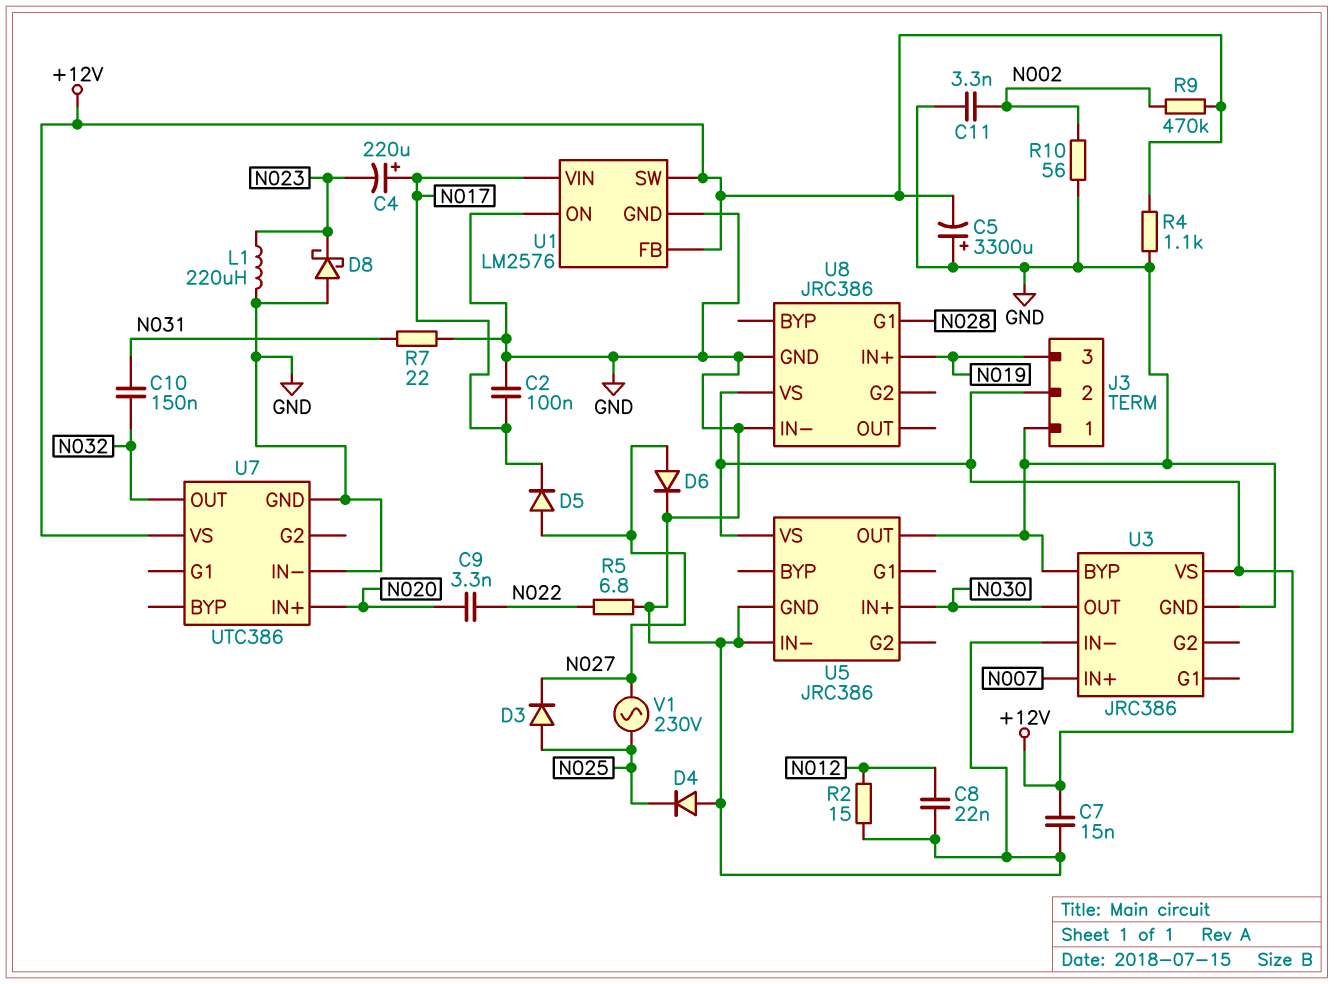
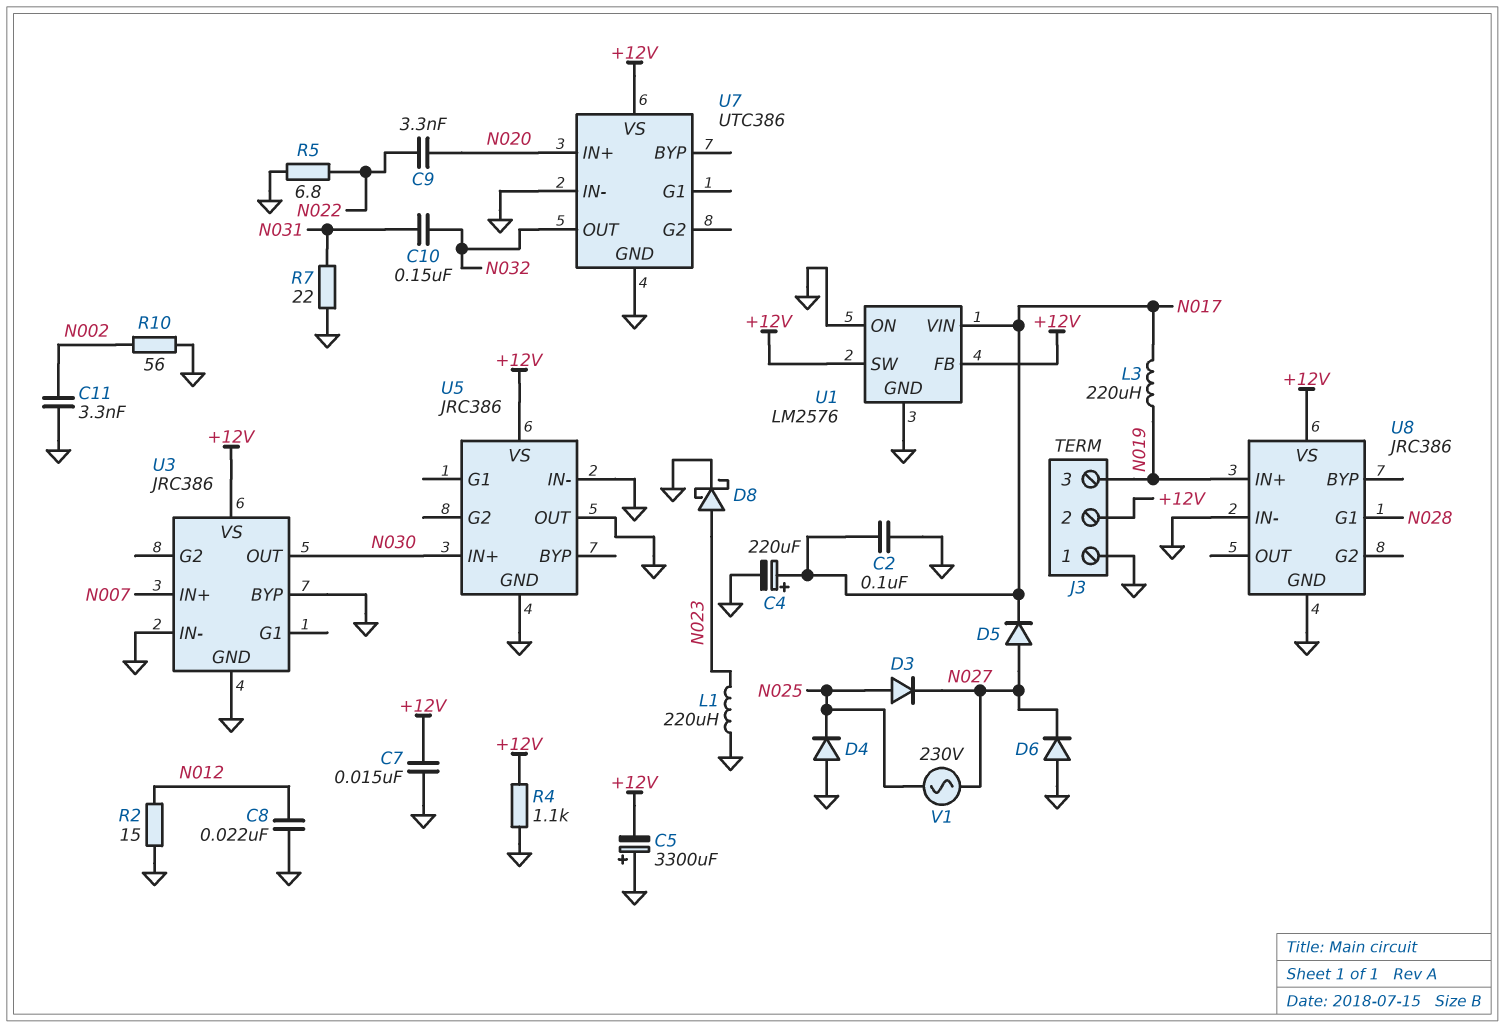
C4: 220uF (plus N017, minus N023) -> 220uF (plus N017, minus GND)
D6: diode (A N027, K GND) -> diode (A GND, K N027)
D8: schottky (A GND, K N023) -> schottky (A N023, K GND)
L3: none -> 220uH (N017, N019)
R9: 470k (+12V, N002) -> none

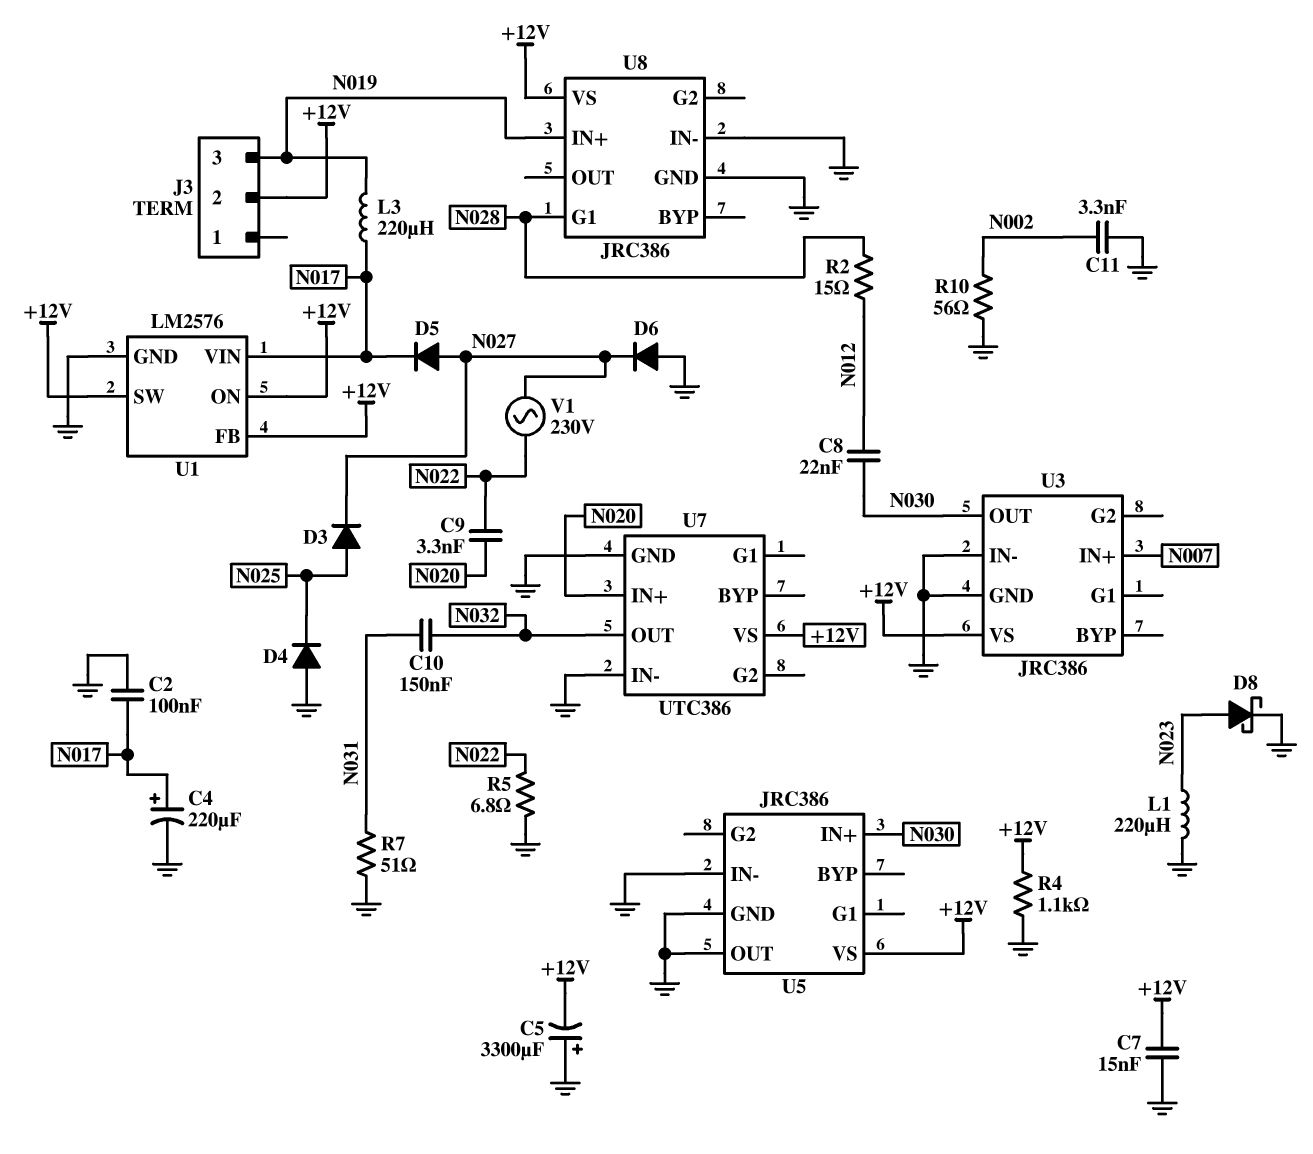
C8: 22nF (GND, N012) -> 22nF (N012, N030)
J3 pin 1: GND -> none
R2: 15 (GND, N012) -> 15 (N012, N028)
R7: 22 (GND, N031) -> 51 (GND, N031)
U1 pin ON: GND -> +12V
U3 pin BYP: GND -> none
V1: AC 230V (N025, N027) -> AC 230V (N022, N027)

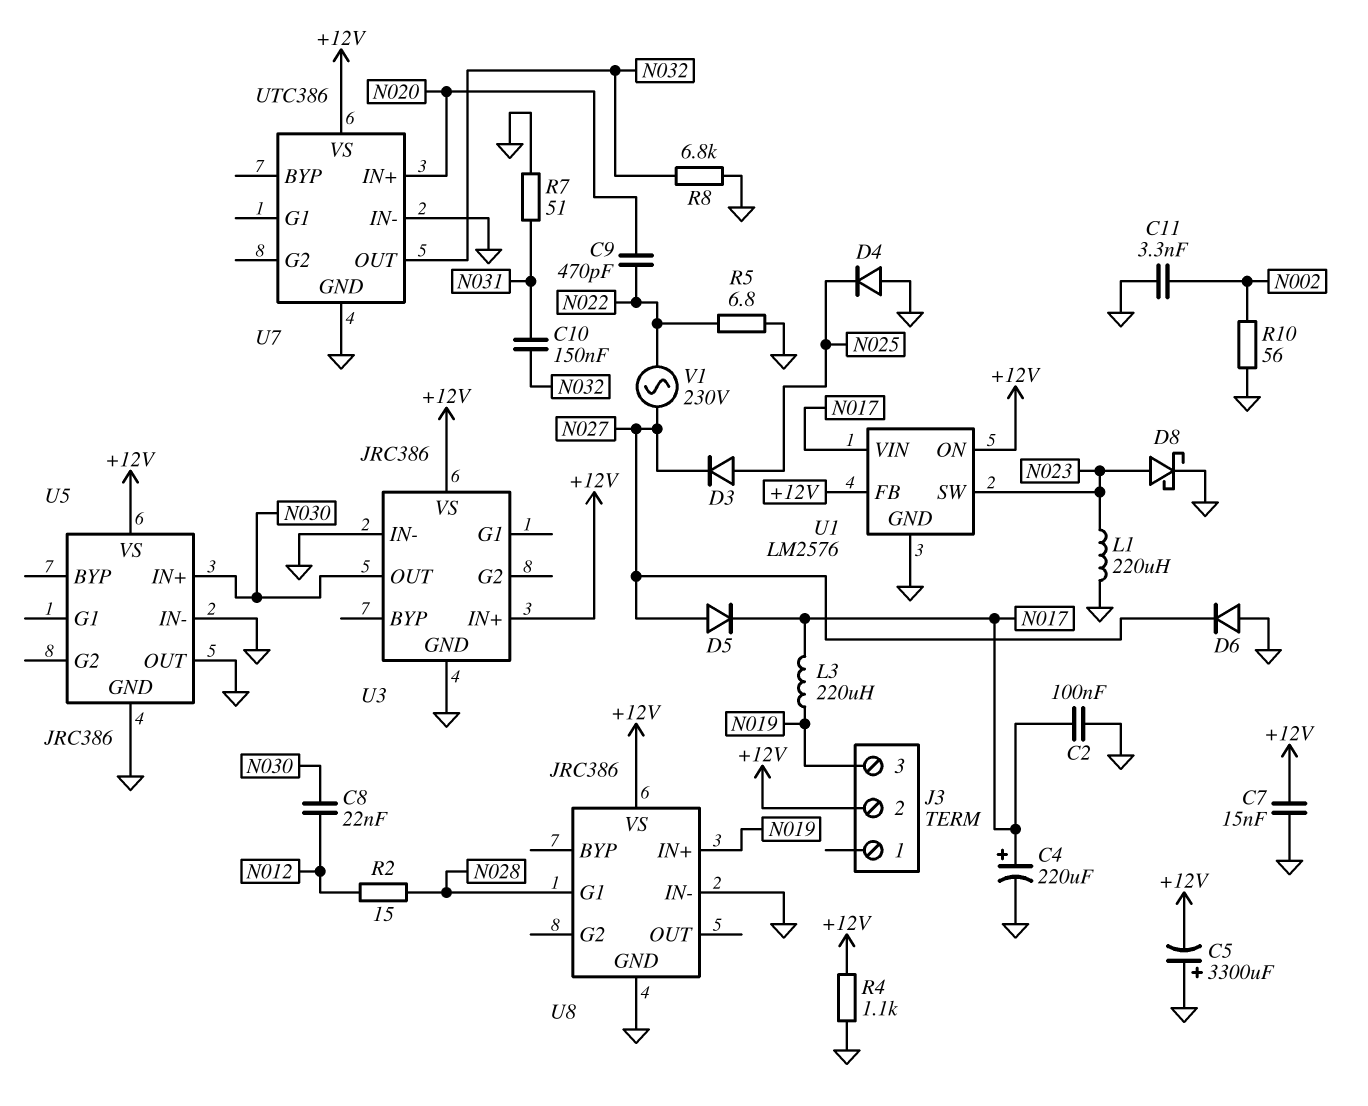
C9: 3.3nF (N020, N022) -> 470pF (N020, N022)
R8: none -> 6.8k (GND, N032)
U1 pin SW: +12V -> N023
U3 pin IN+: N007 -> +12V

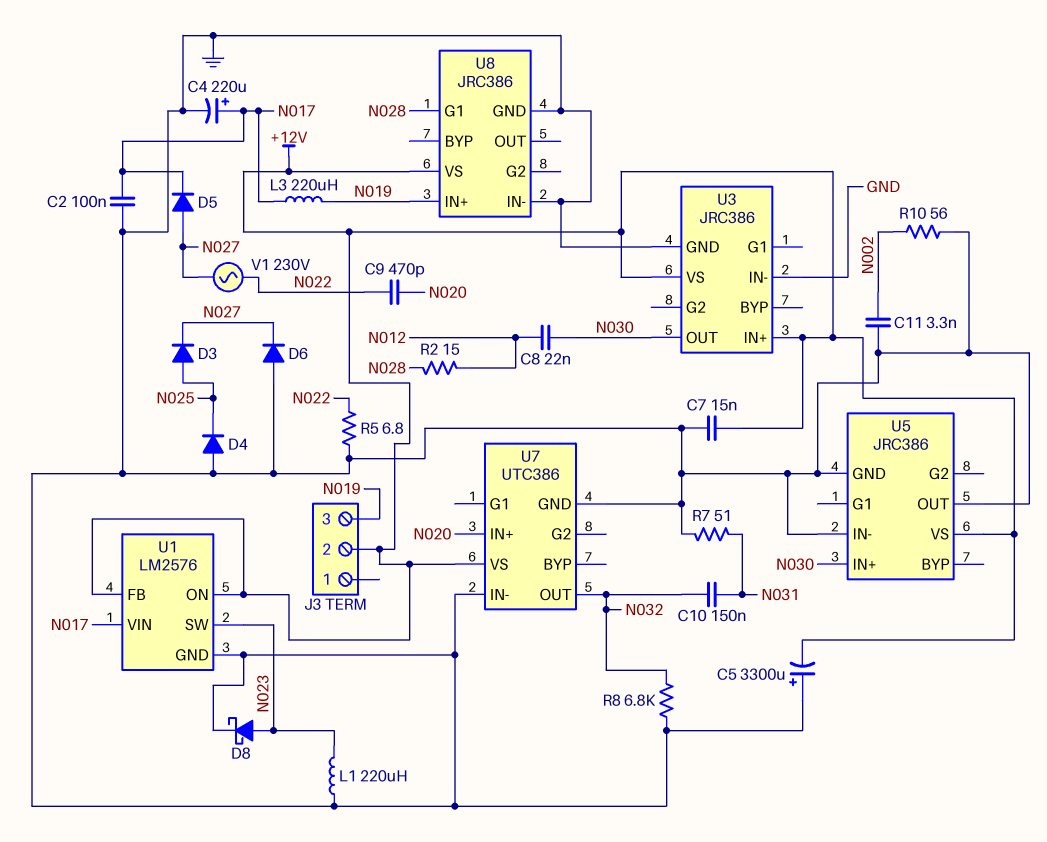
R4: 1.1k (+12V, GND) -> none

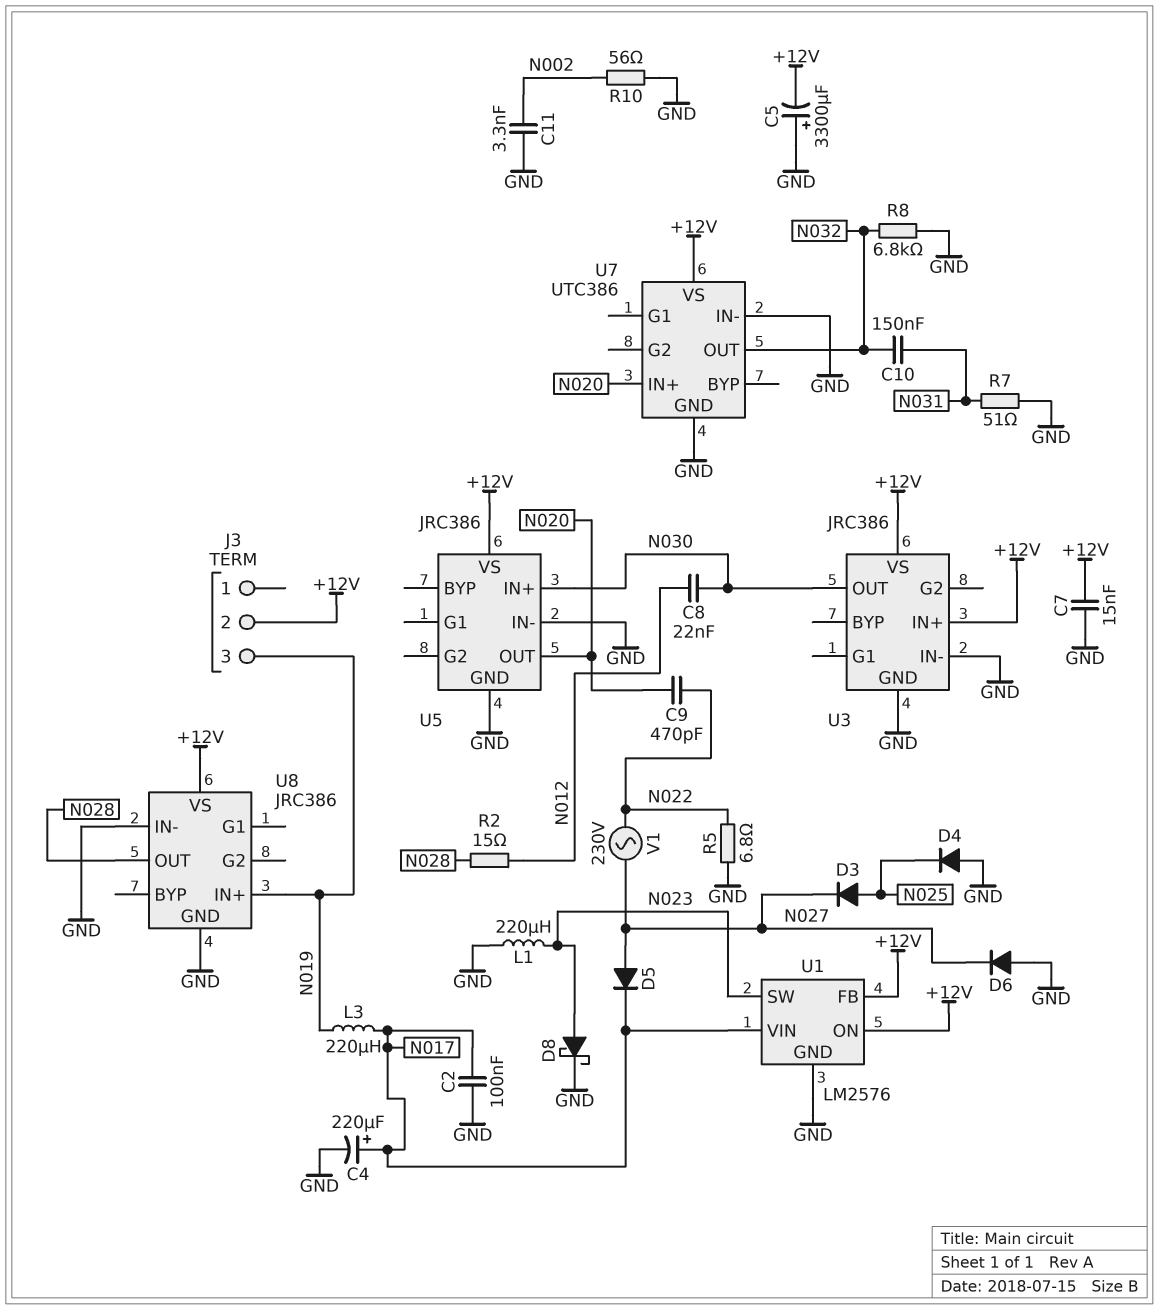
U5 pin OUT: GND -> N020
U8 pin G1: N028 -> none
U8 pin OUT: none -> N028

